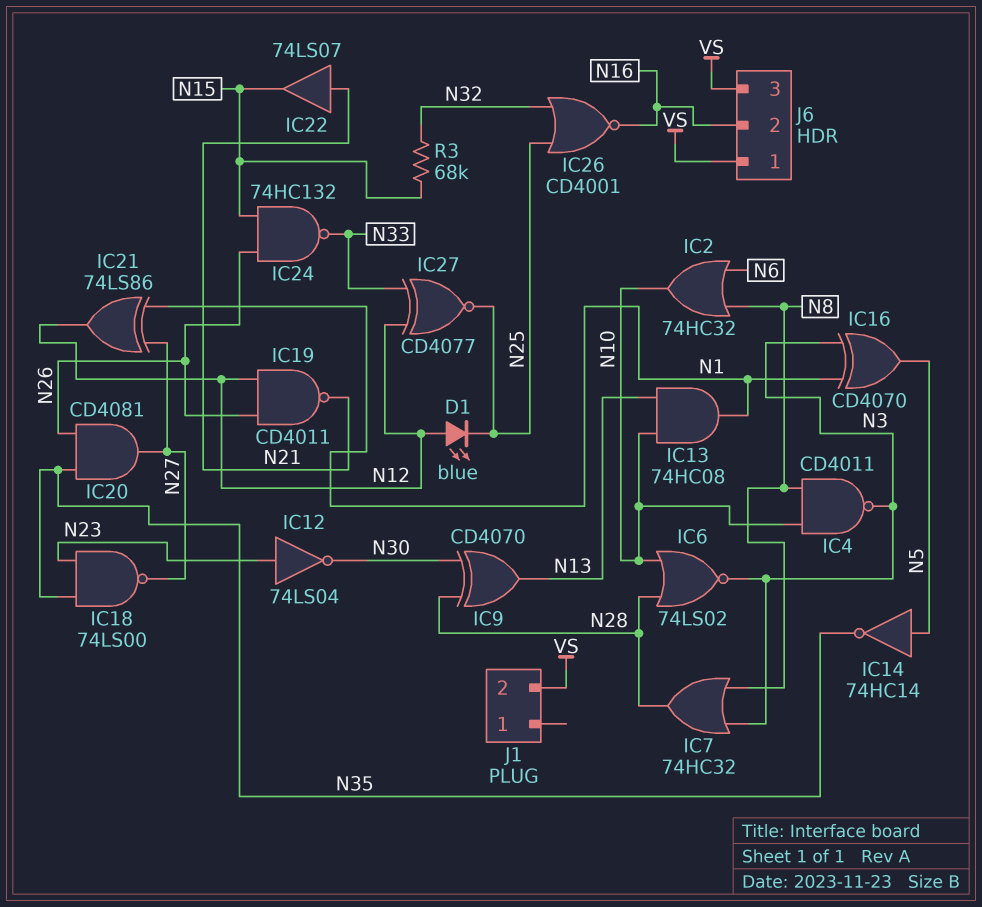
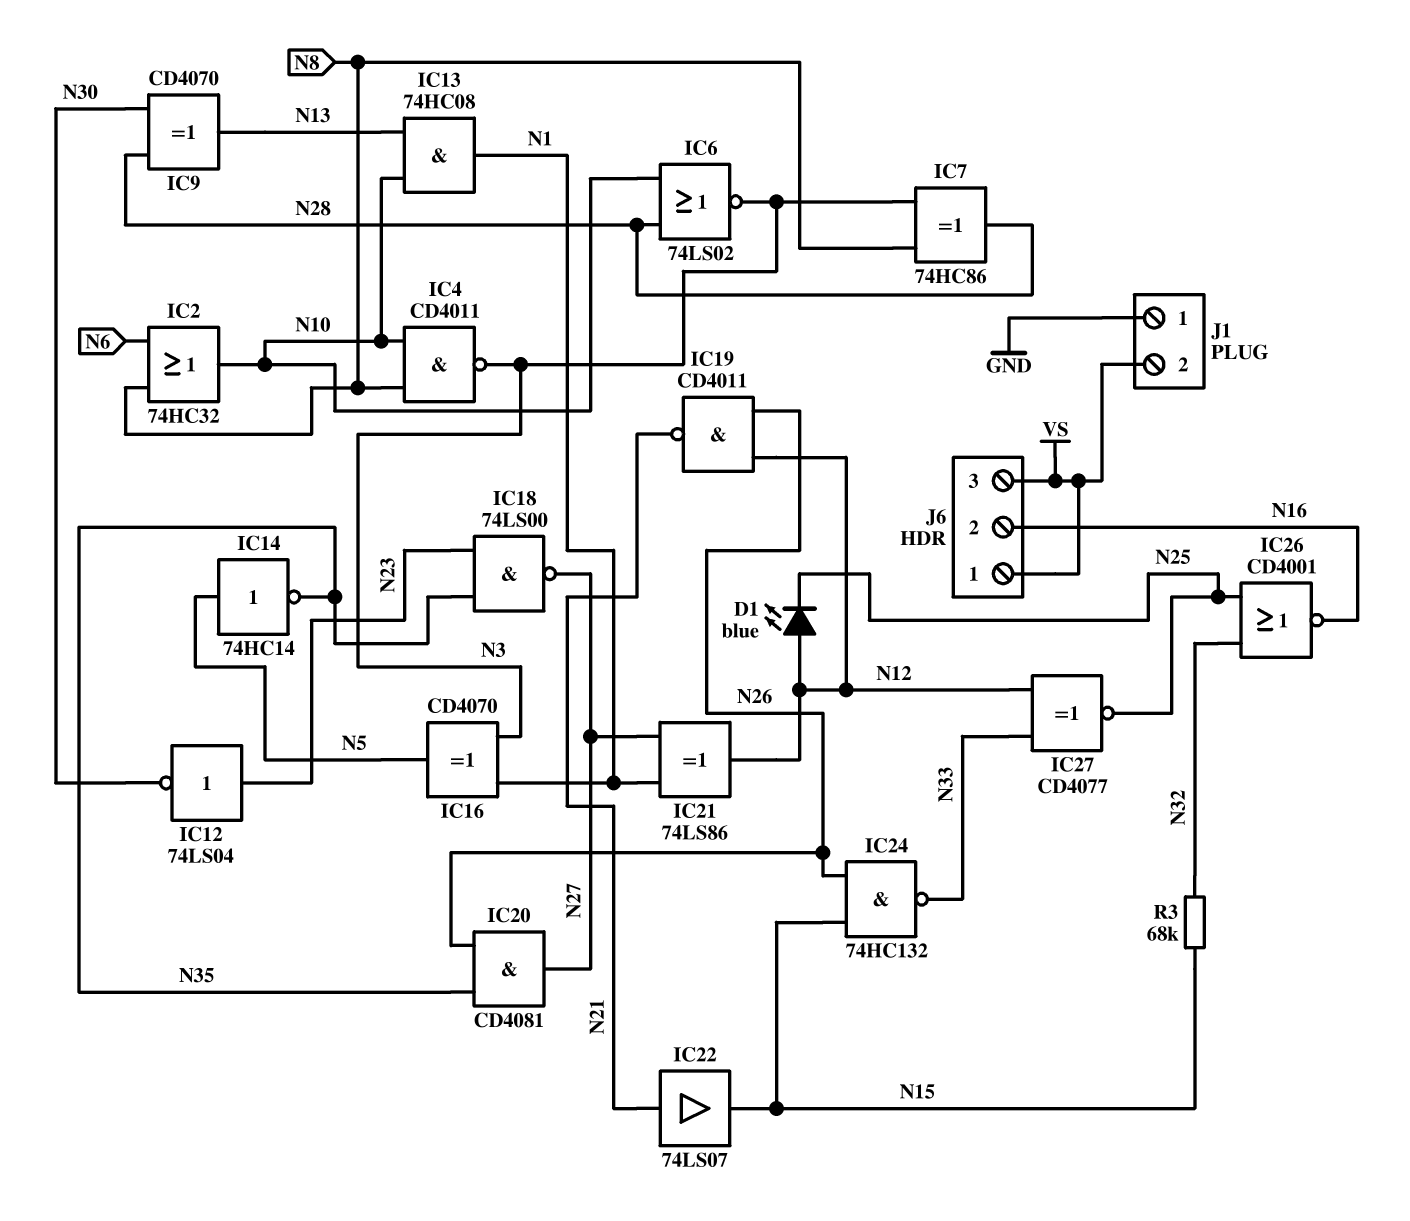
IC7: OR 74HC32 (in N3, in N8, out N28) -> XOR 74HC86 (in N3, in N8, out N28)
J1 pin 1: none -> GND

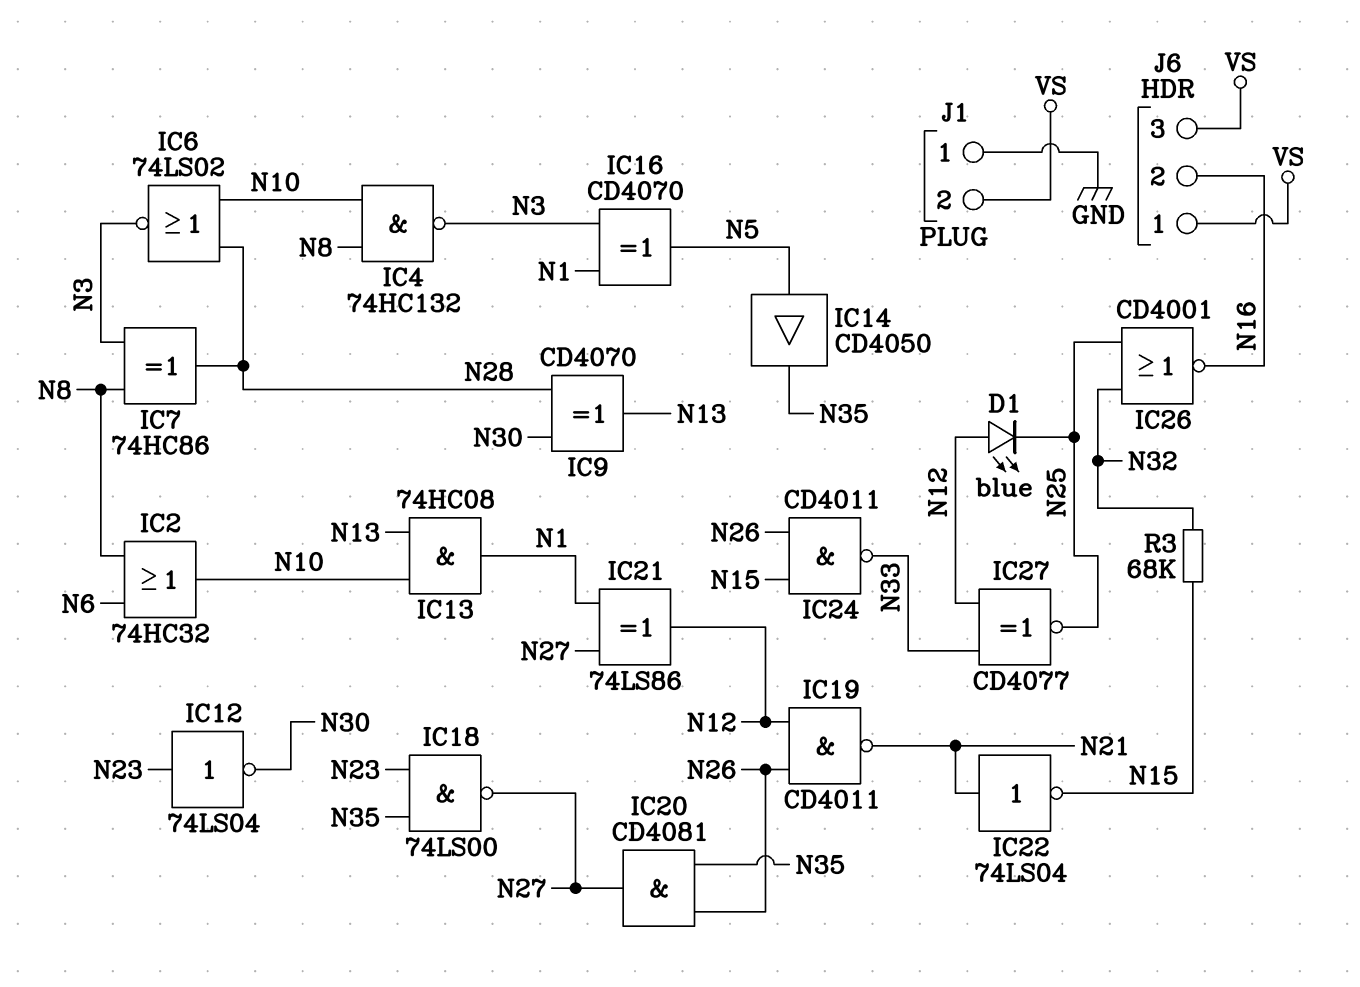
IC4: NAND CD4011 (in N8, in N10, out N3) -> NAND 74HC132 (in N8, in N10, out N3)
IC14: NOT 74HC14 (in N5, out N35) -> buffer CD4050 (in N5, out N35)
IC22: buffer 74LS07 (in N21, out N15) -> NOT 74LS04 (in N21, out N15)
IC24: NAND 74HC132 (in N15, in N26, out N33) -> NAND CD4011 (in N15, in N26, out N33)

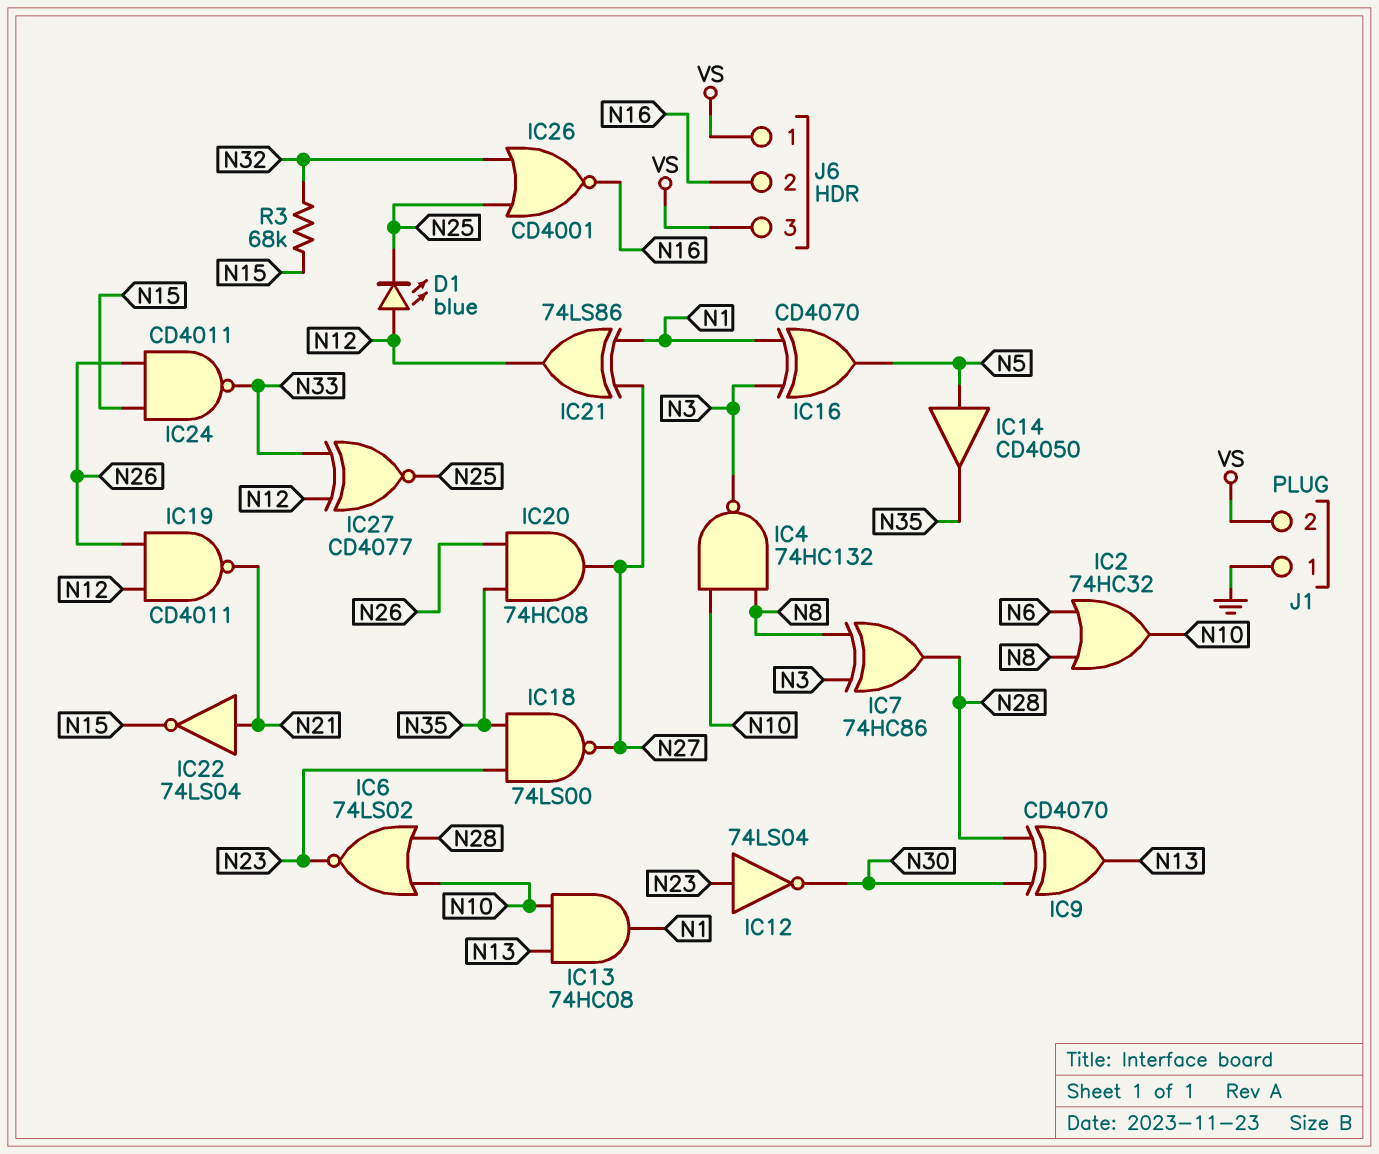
IC6: NOR 74LS02 (in N10, in N28, out N3) -> NOR 74LS02 (in N10, in N28, out N23)
IC20: AND CD4081 (in N26, in N35, out N27) -> AND 74HC08 (in N26, in N35, out N27)

